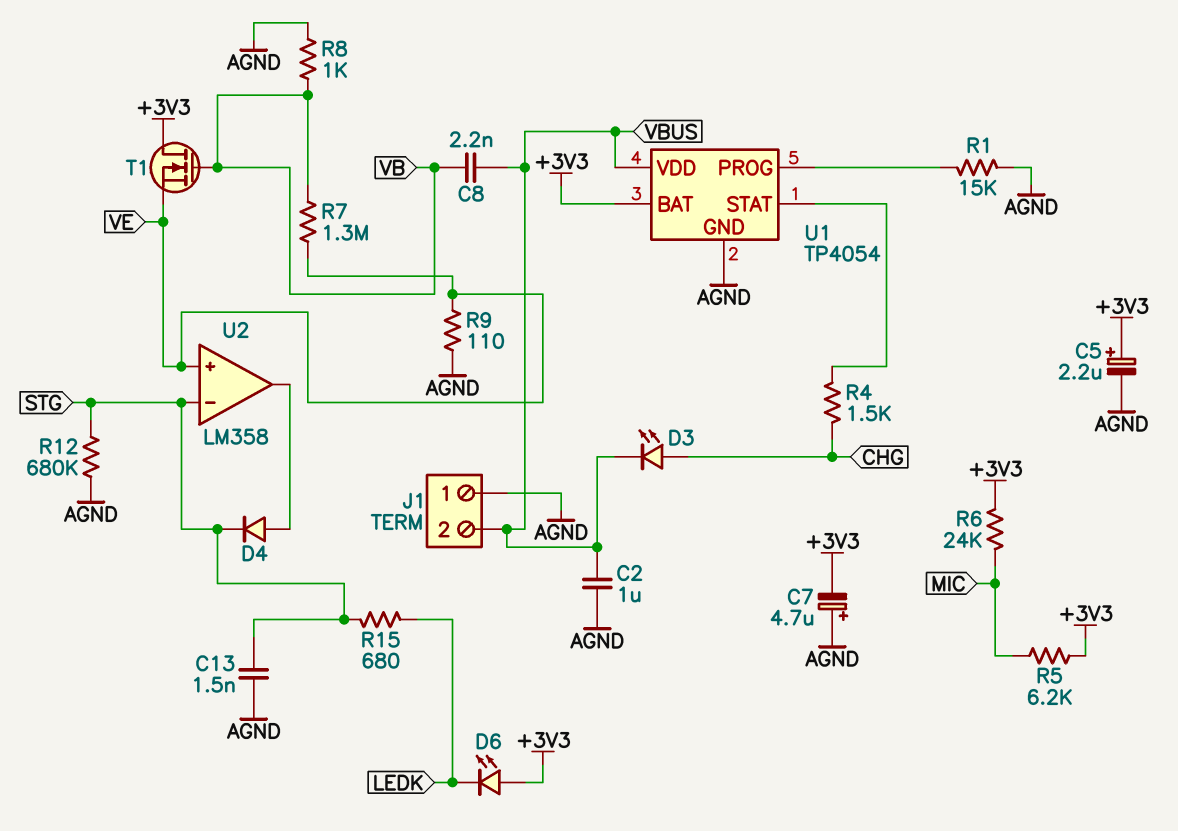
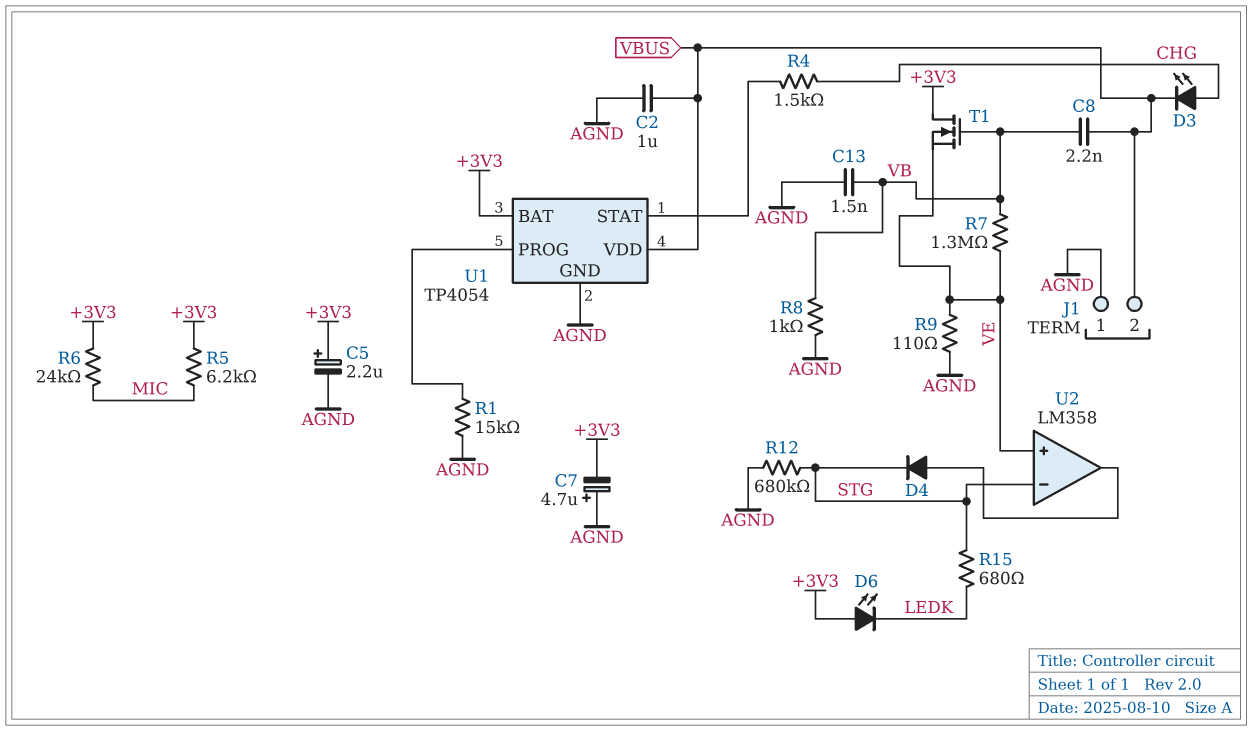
C13: 1.5nF (AGND, STG) -> 1.5nF (AGND, VB)

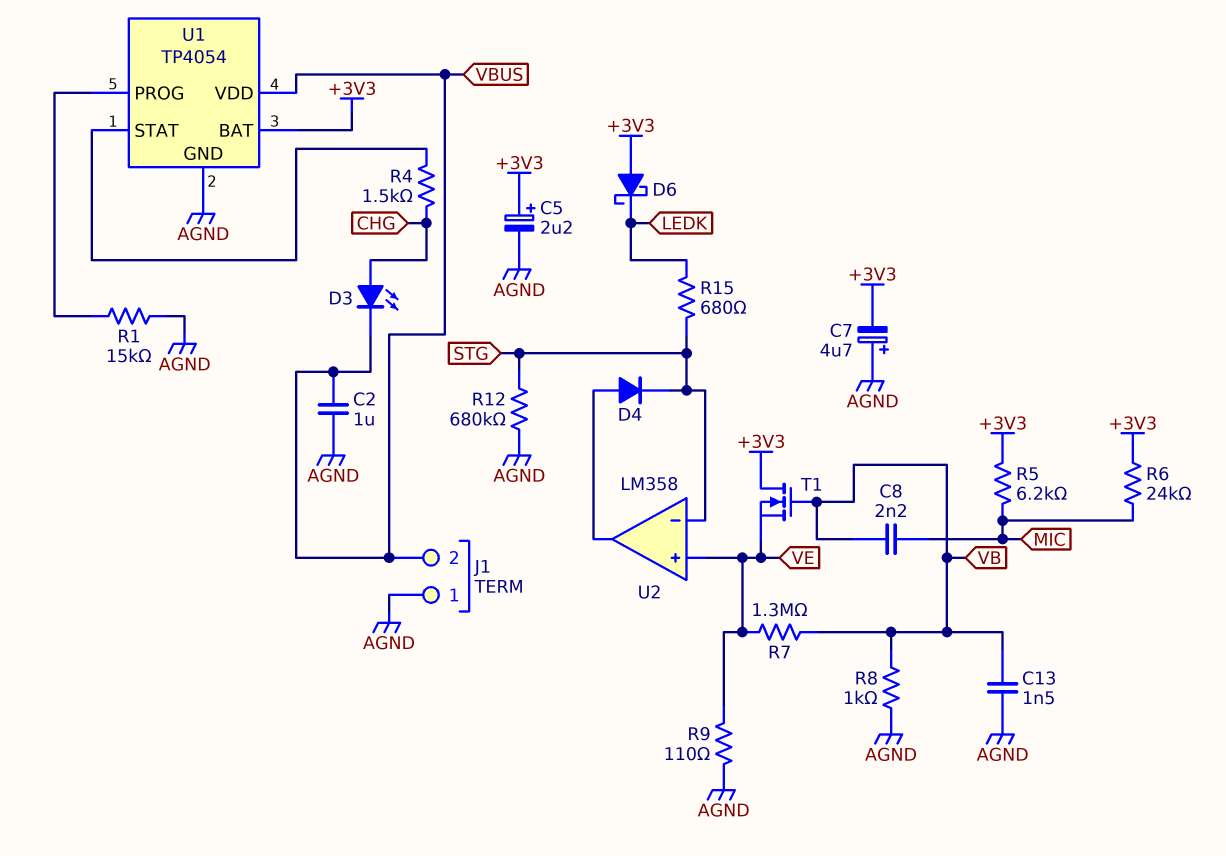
C8: 2.2nF (VB, VBUS) -> 2.2nF (MIC, VB)
D6: LED (A +3V3, K LEDK) -> schottky (A +3V3, K LEDK)

